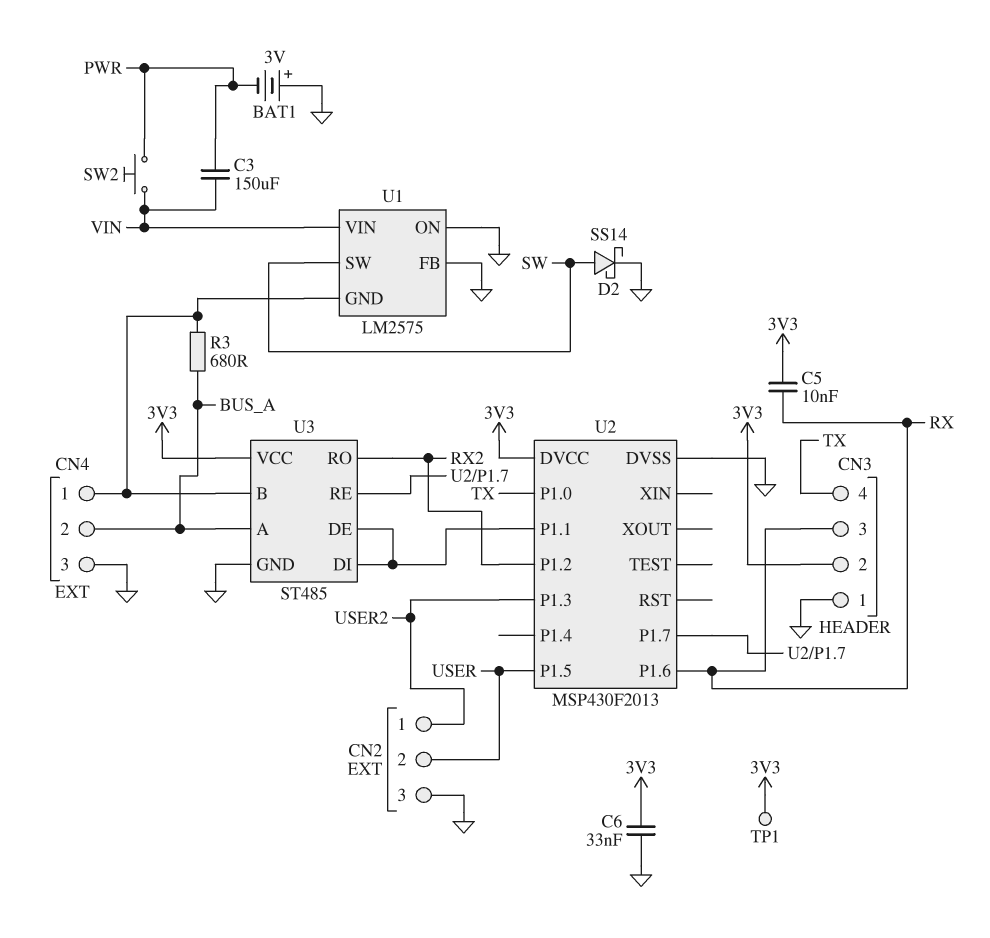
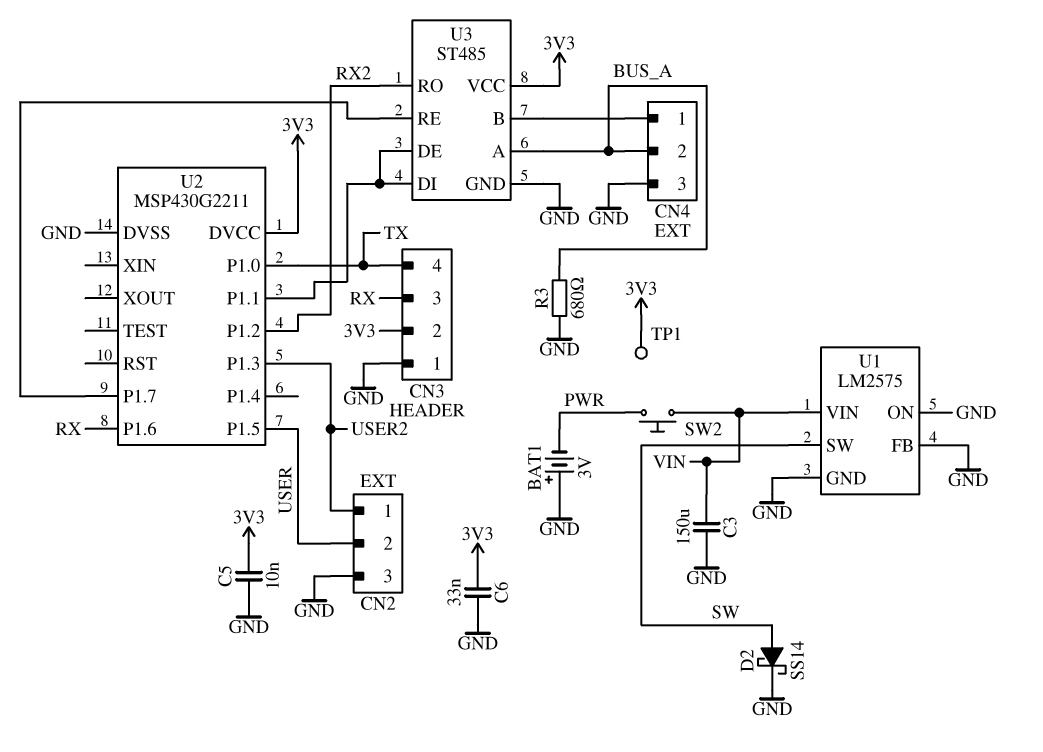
C3: 150uF (PWR, VIN) -> 150uF (GND, VIN)
C5: 10nF (3V3, RX) -> 10nF (3V3, GND)
R3: 680 (BUS_A, CN4/1) -> 680 (BUS_A, GND)
U1 pin GND: CN4/1 -> GND
U2: MSP430F2013 -> MSP430G2211

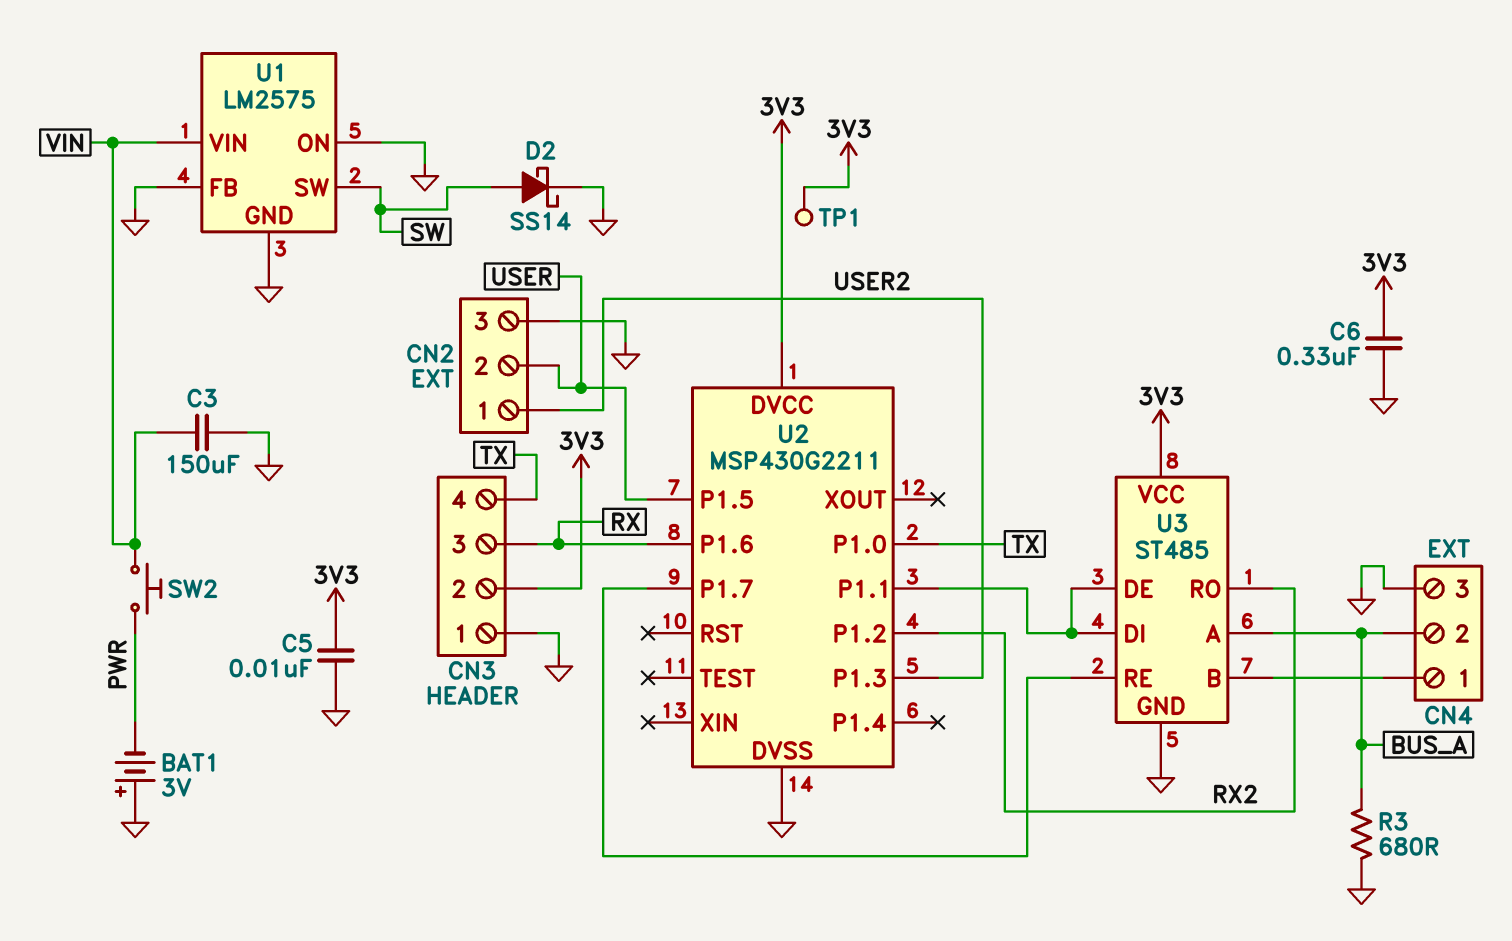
C6: 33nF (3V3, GND) -> 330nF (3V3, GND)

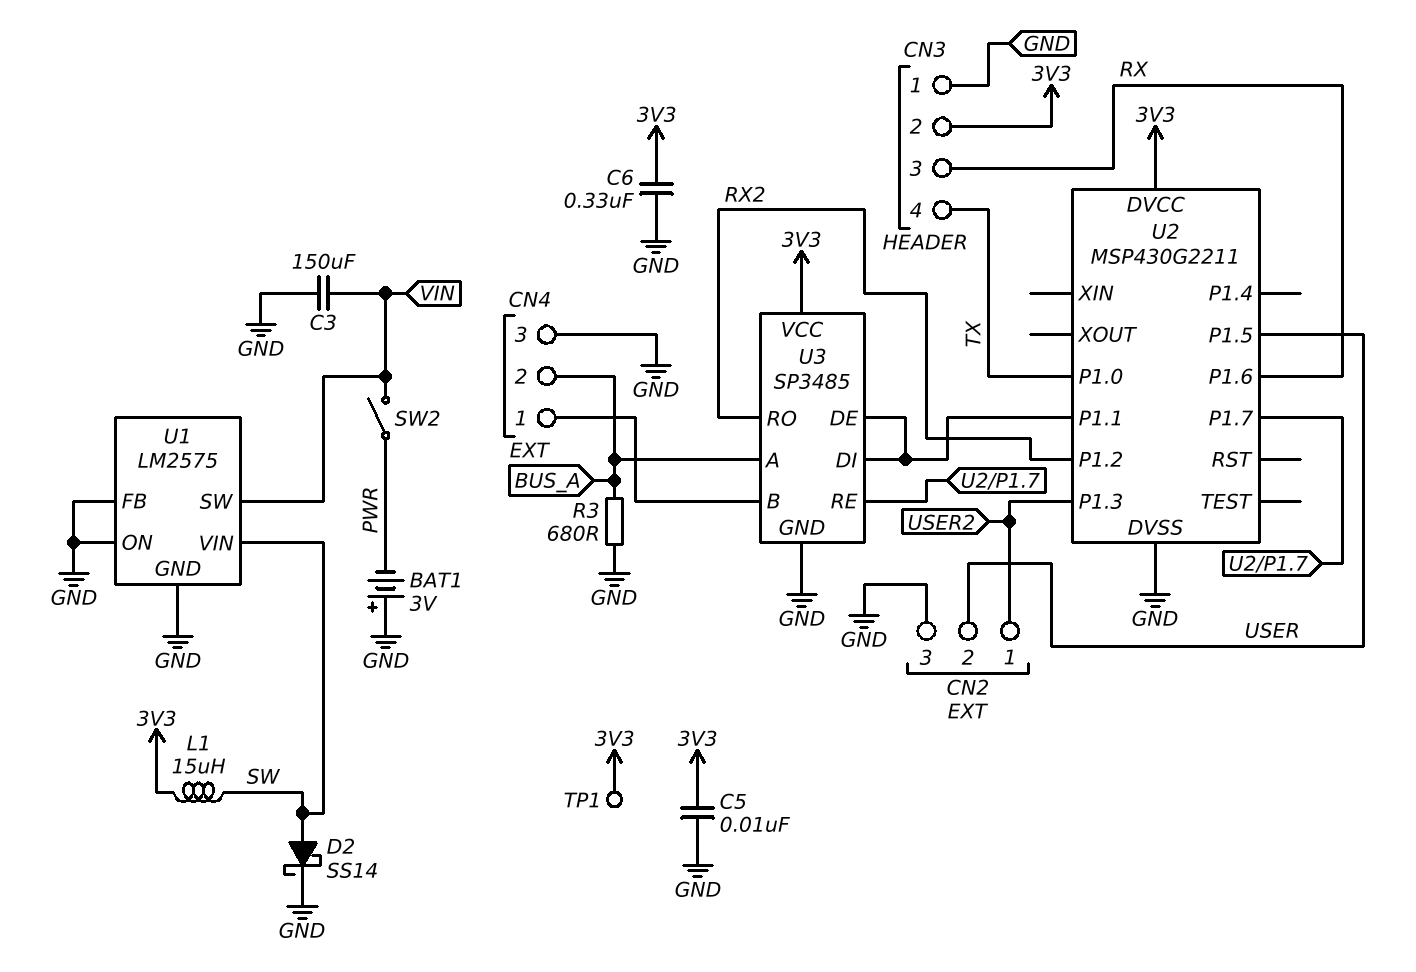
L1: none -> 15uH (3V3, SW)
SW2: button (PWR, VIN) -> switch (PWR, VIN)
U1 pin SW: SW -> VIN
U1 pin VIN: VIN -> SW
U3: ST485 -> SP3485

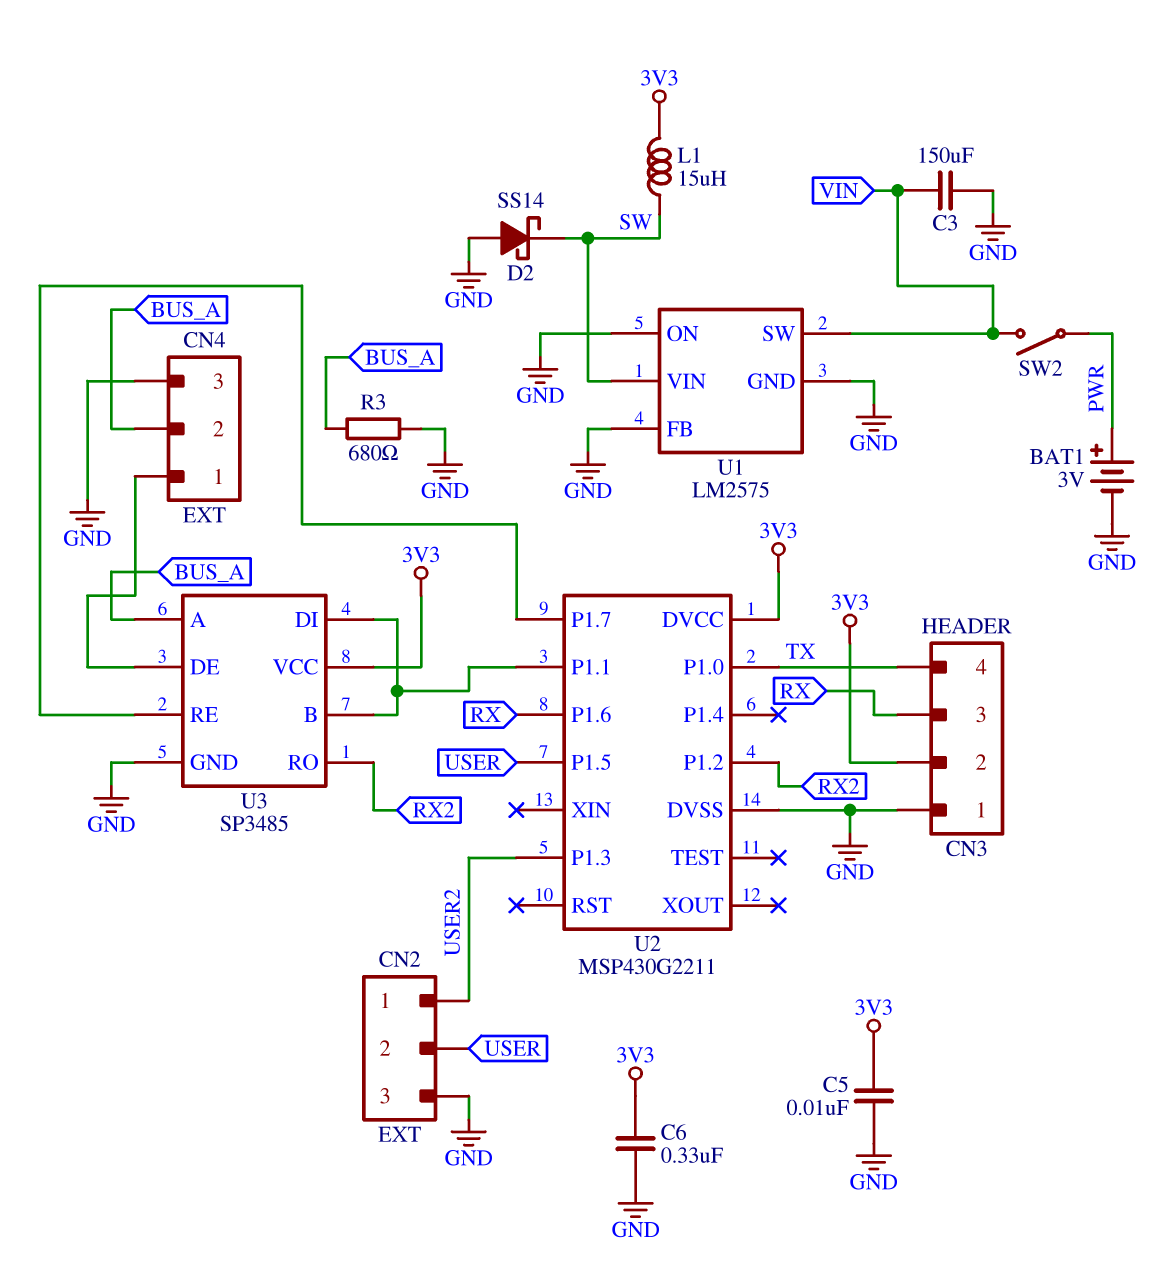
BAT1: 3V (plus GND, minus PWR) -> 3V (plus PWR, minus GND)
D2: schottky SS14 (A SW, K GND) -> schottky SS14 (A GND, K SW)
TP1: test point (3V3) -> none
U3 pin B: CN4/1 -> U2/P1.1
U3 pin DE: U2/P1.1 -> CN4/1

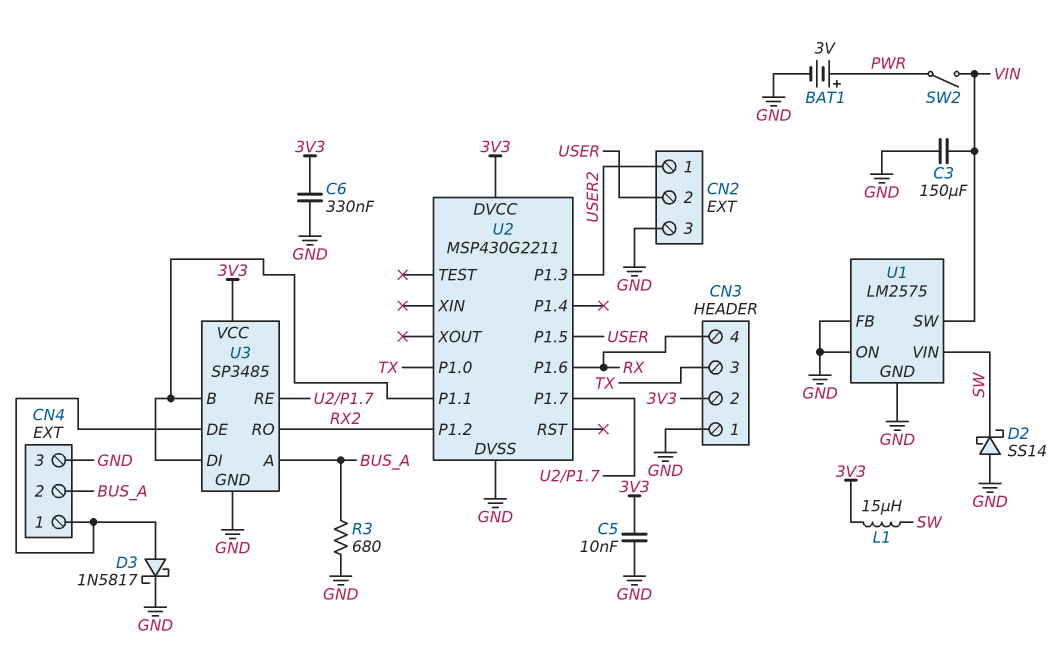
CN3 pin 3: RX -> TX
CN3 pin 4: TX -> RX
D3: none -> schottky 1N5817 (A CN4/1, K GND)

